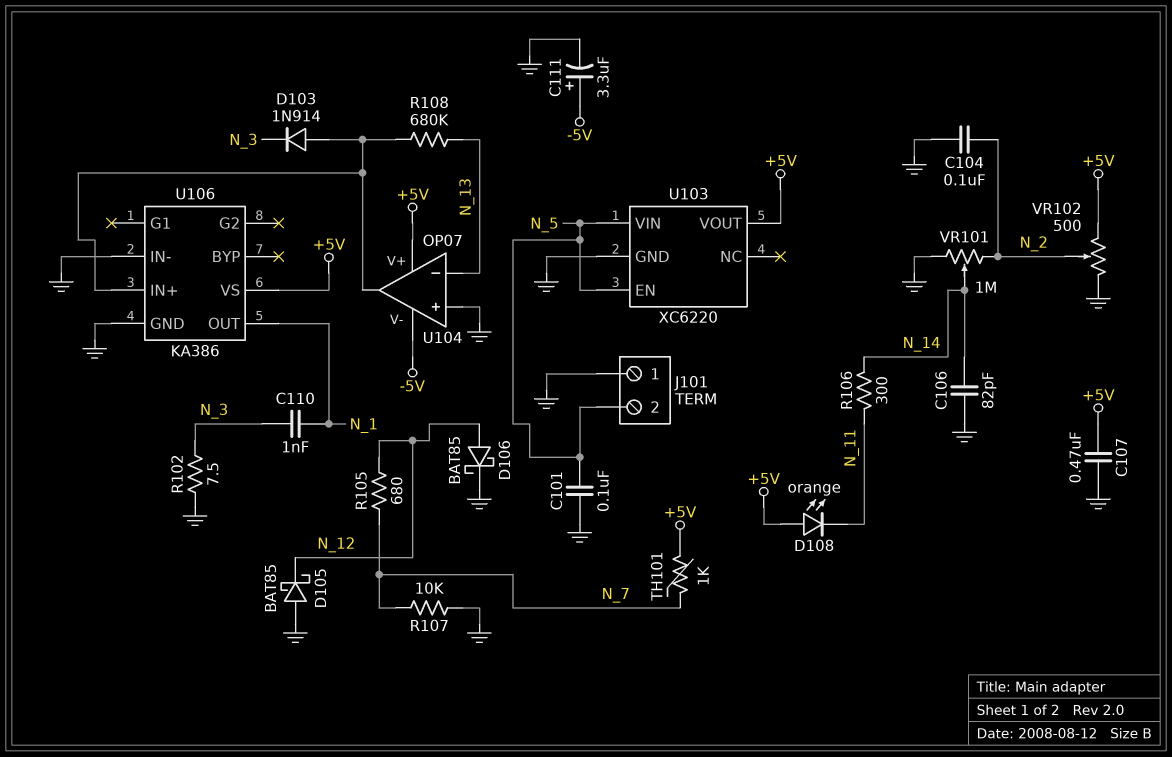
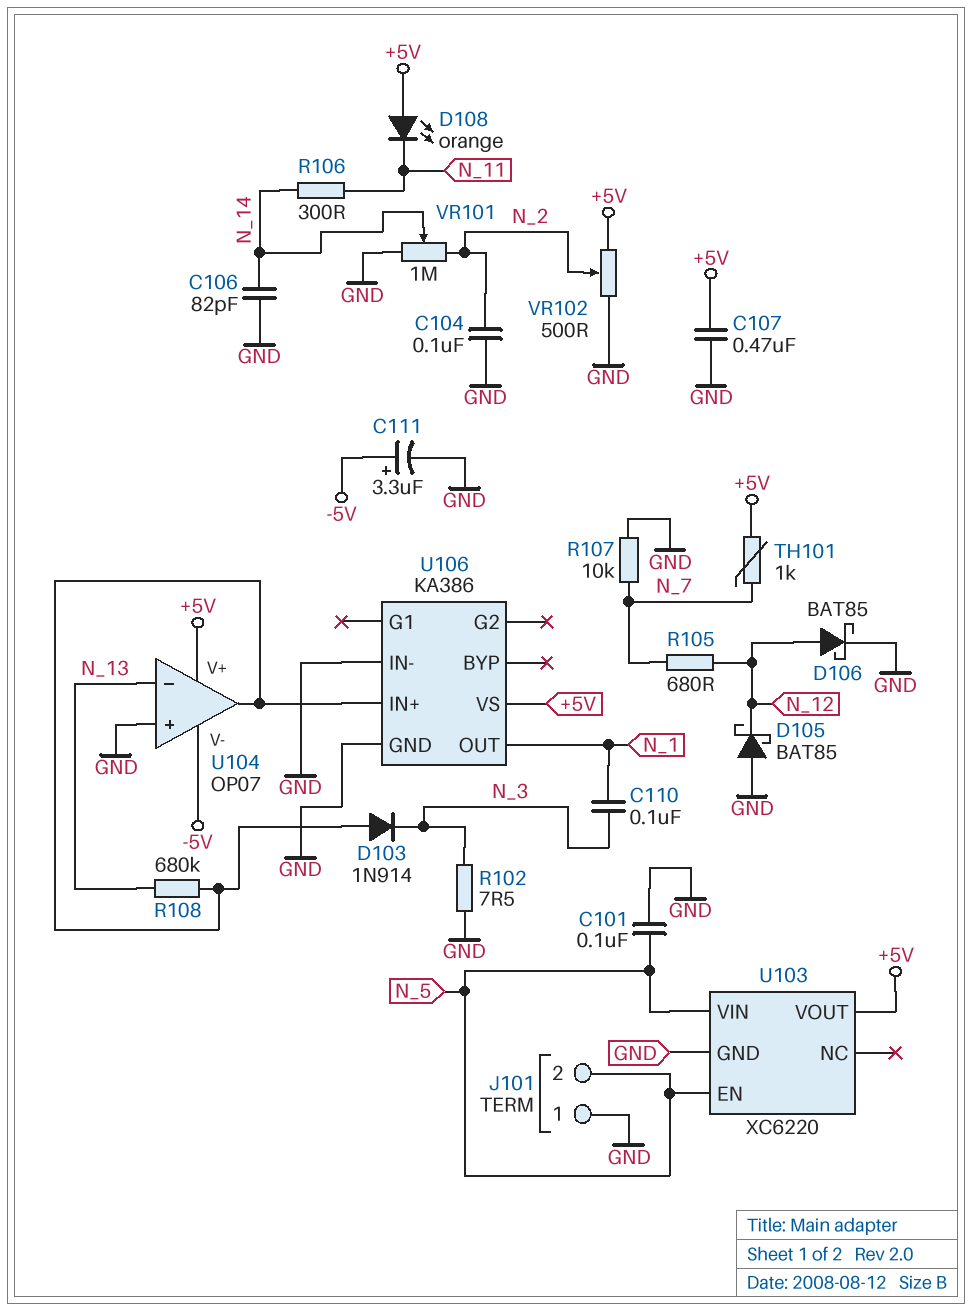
C110: 1nF (N_1, N_3) -> 100nF (N_1, N_3)

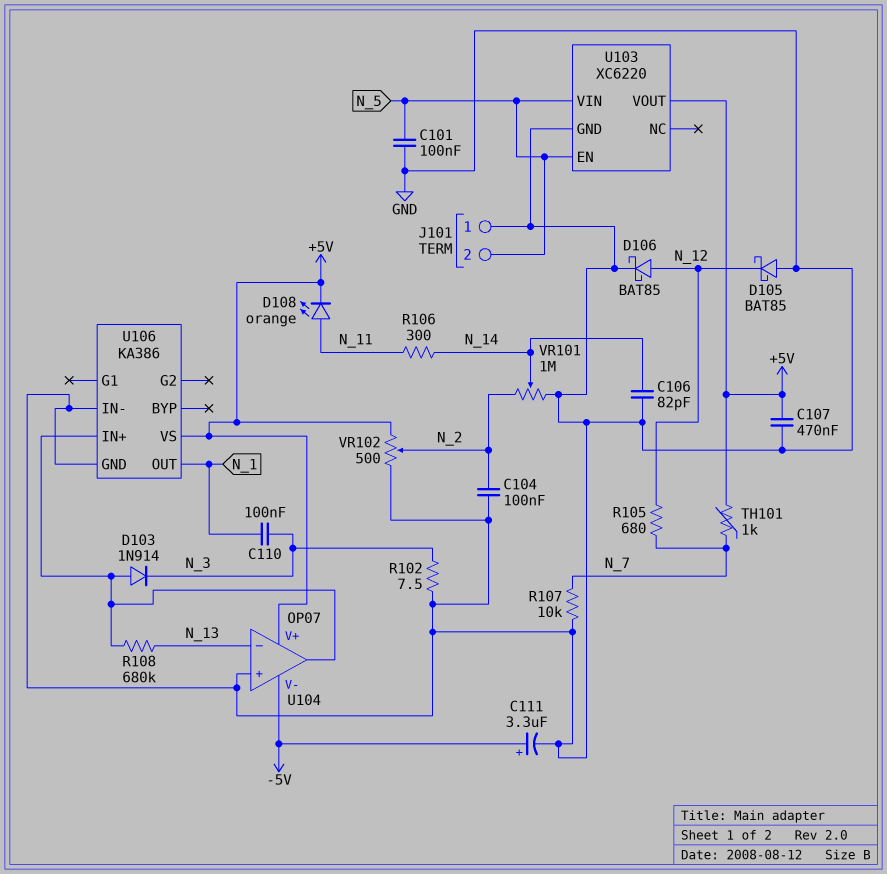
D108: LED orange (A +5V, K N_11) -> LED orange (A N_11, K +5V)

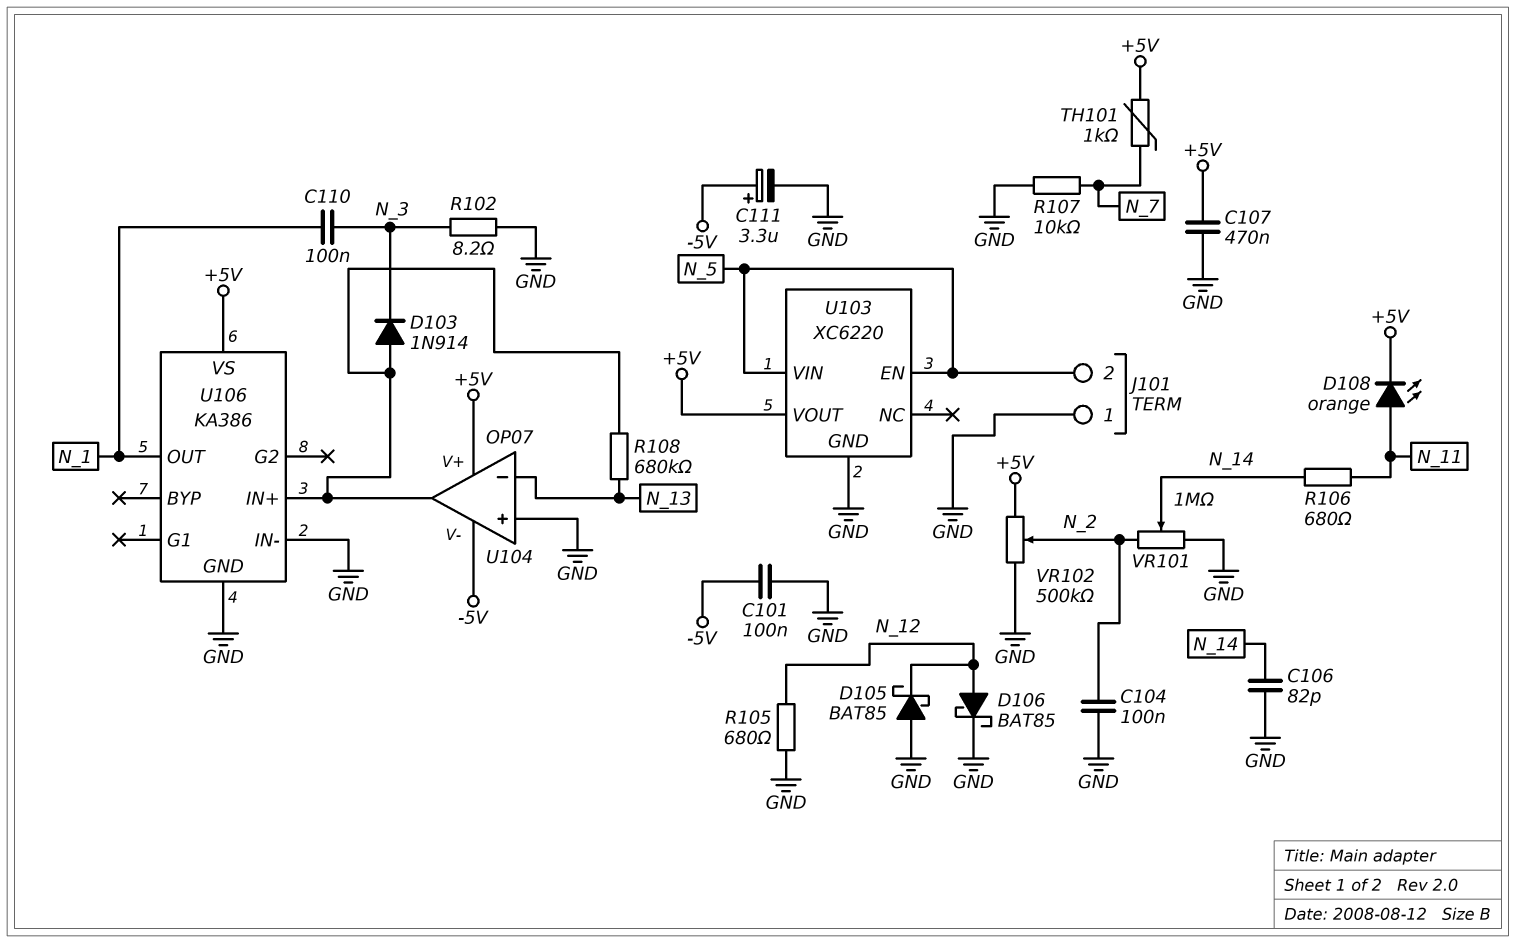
C101: 100nF (GND, N_5) -> 100nF (-5V, GND)
R102: 7.5 (GND, N_3) -> 8.2 (GND, N_3)
R105: 680 (N_7, N_12) -> 680 (GND, N_12)
R106: 300 (N_11, N_14) -> 680 (N_11, N_14)
VR102: 500 (+5V, GND, wiper N_2) -> 500k (+5V, GND, wiper N_2)

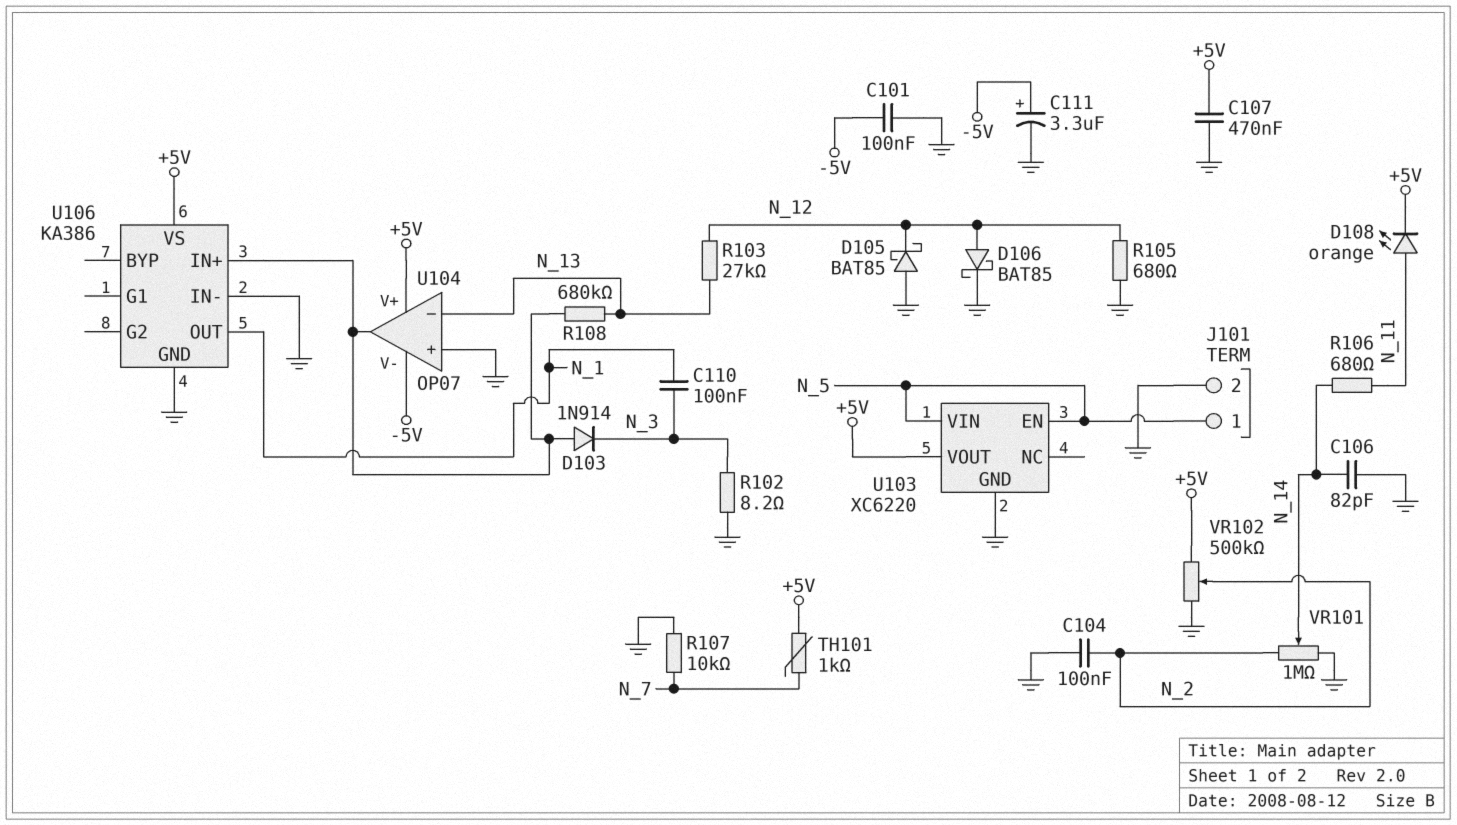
J101 pin 1: GND -> N_5
J101 pin 2: N_5 -> GND
R103: none -> 27k (N_12, N_13)

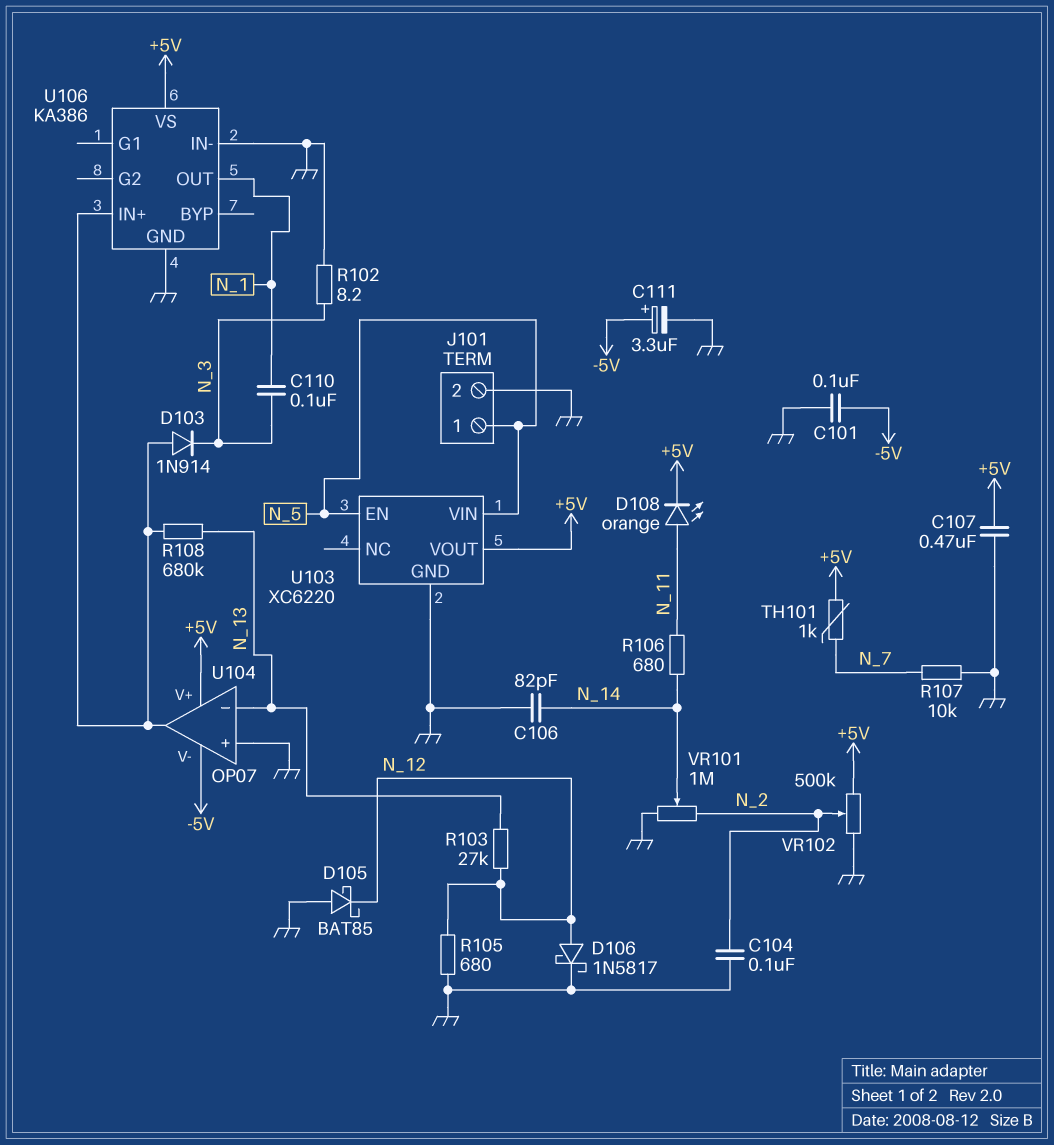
D106: schottky BAT85 (A N_12, K GND) -> schottky 1N5817 (A N_12, K GND)

